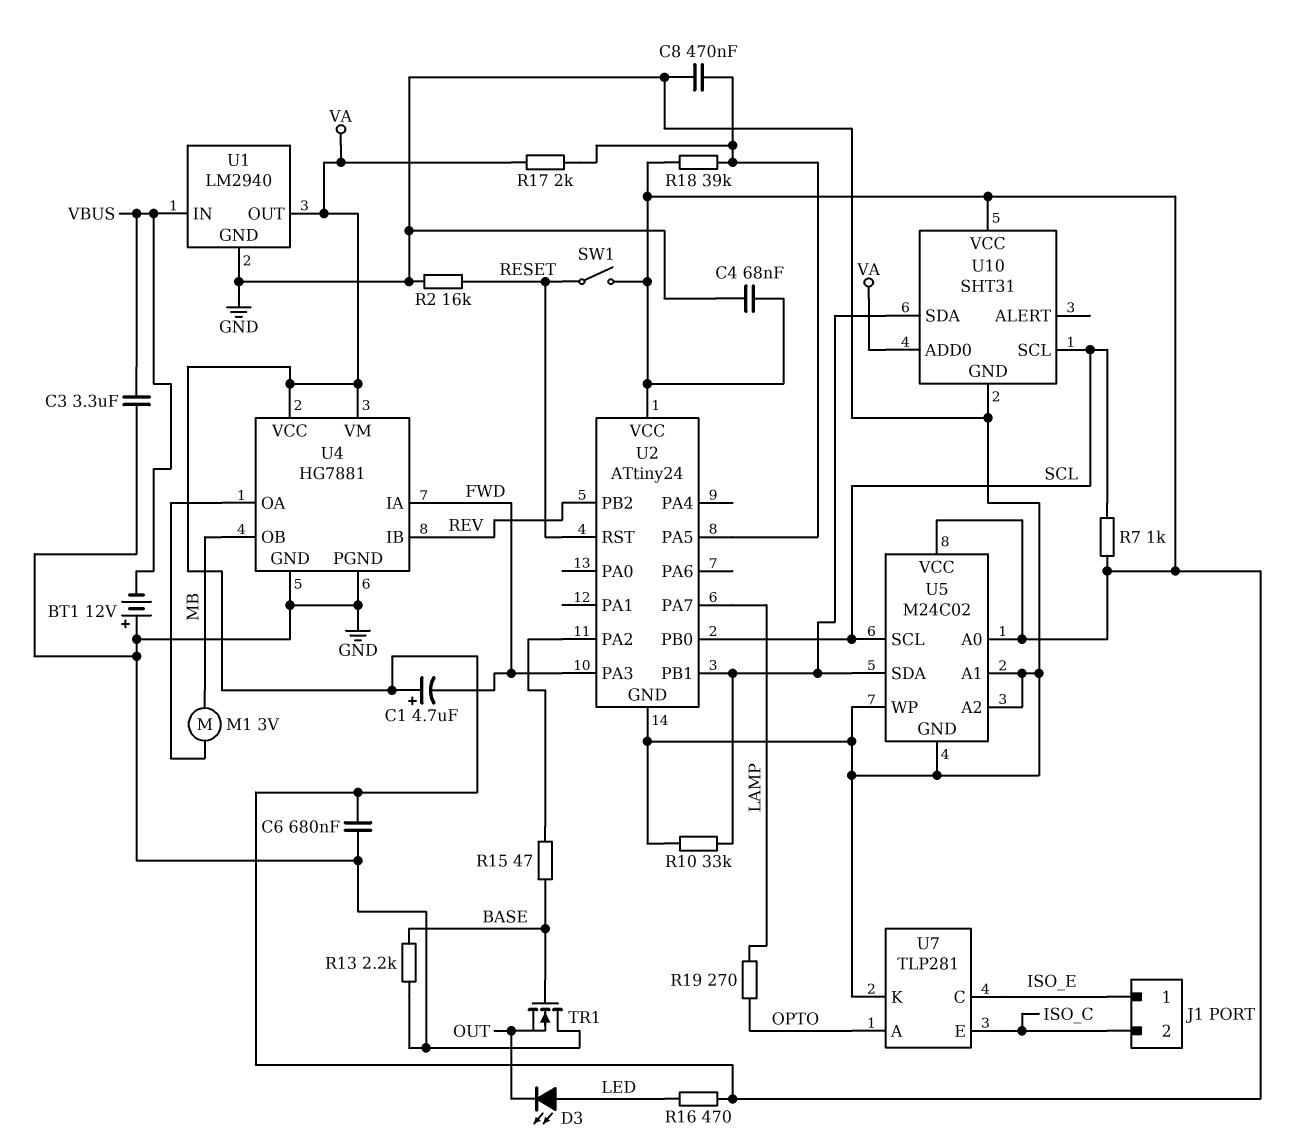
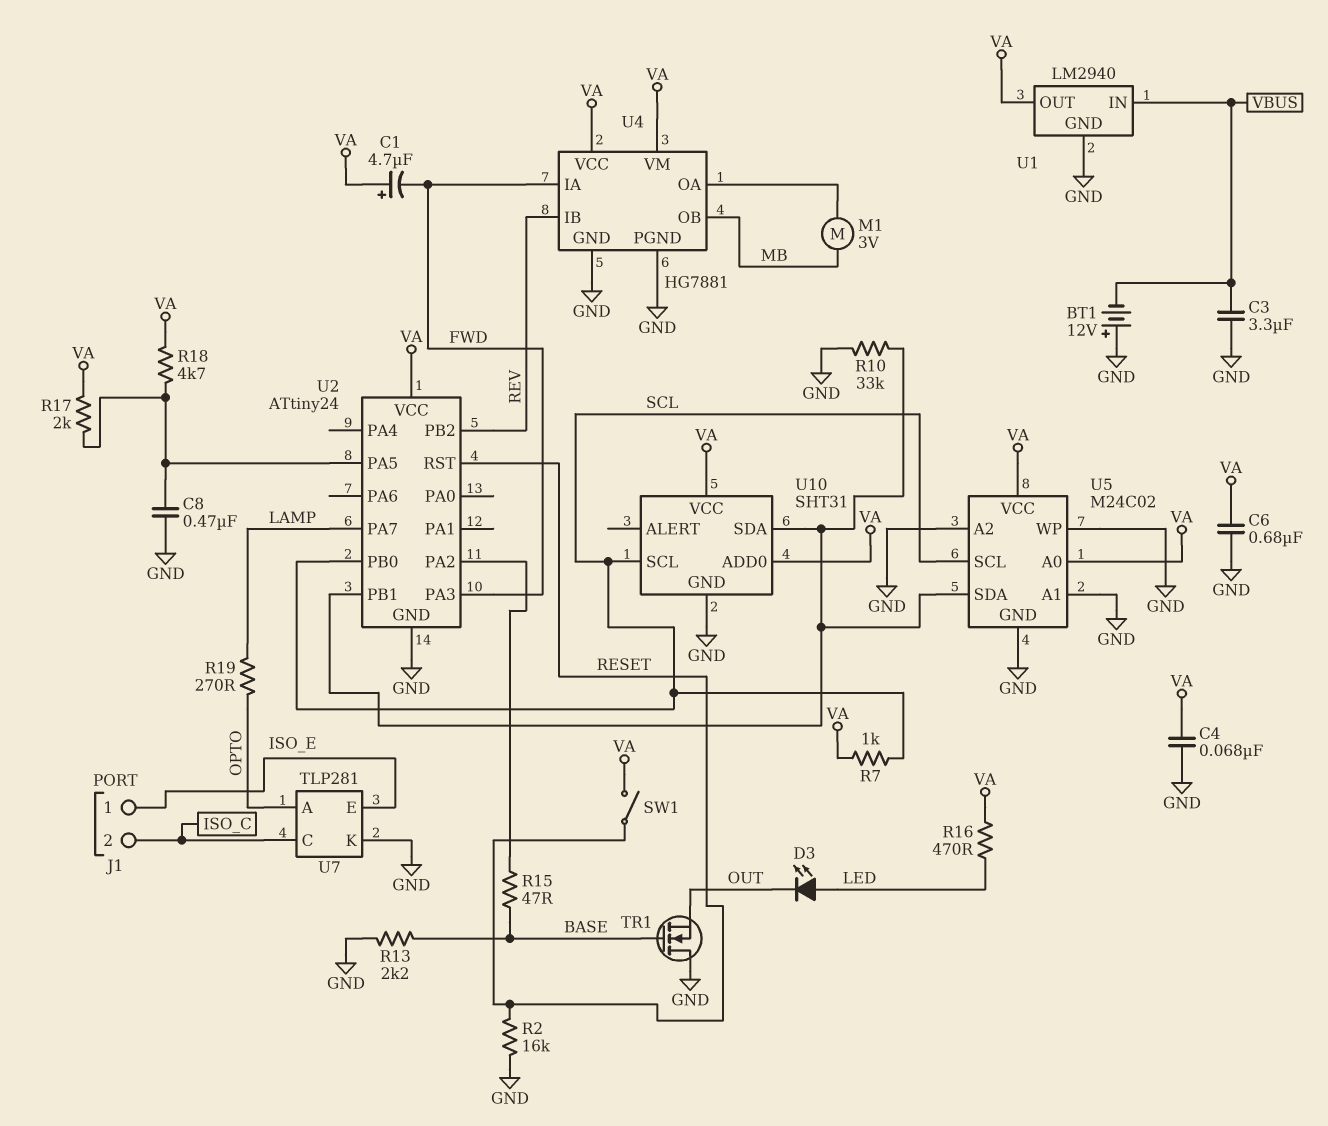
R18: 39k (U2/PA5, VA) -> 4.7k (U2/PA5, VA)
U7 pin C: ISO_E -> ISO_C
U7 pin E: ISO_C -> ISO_E

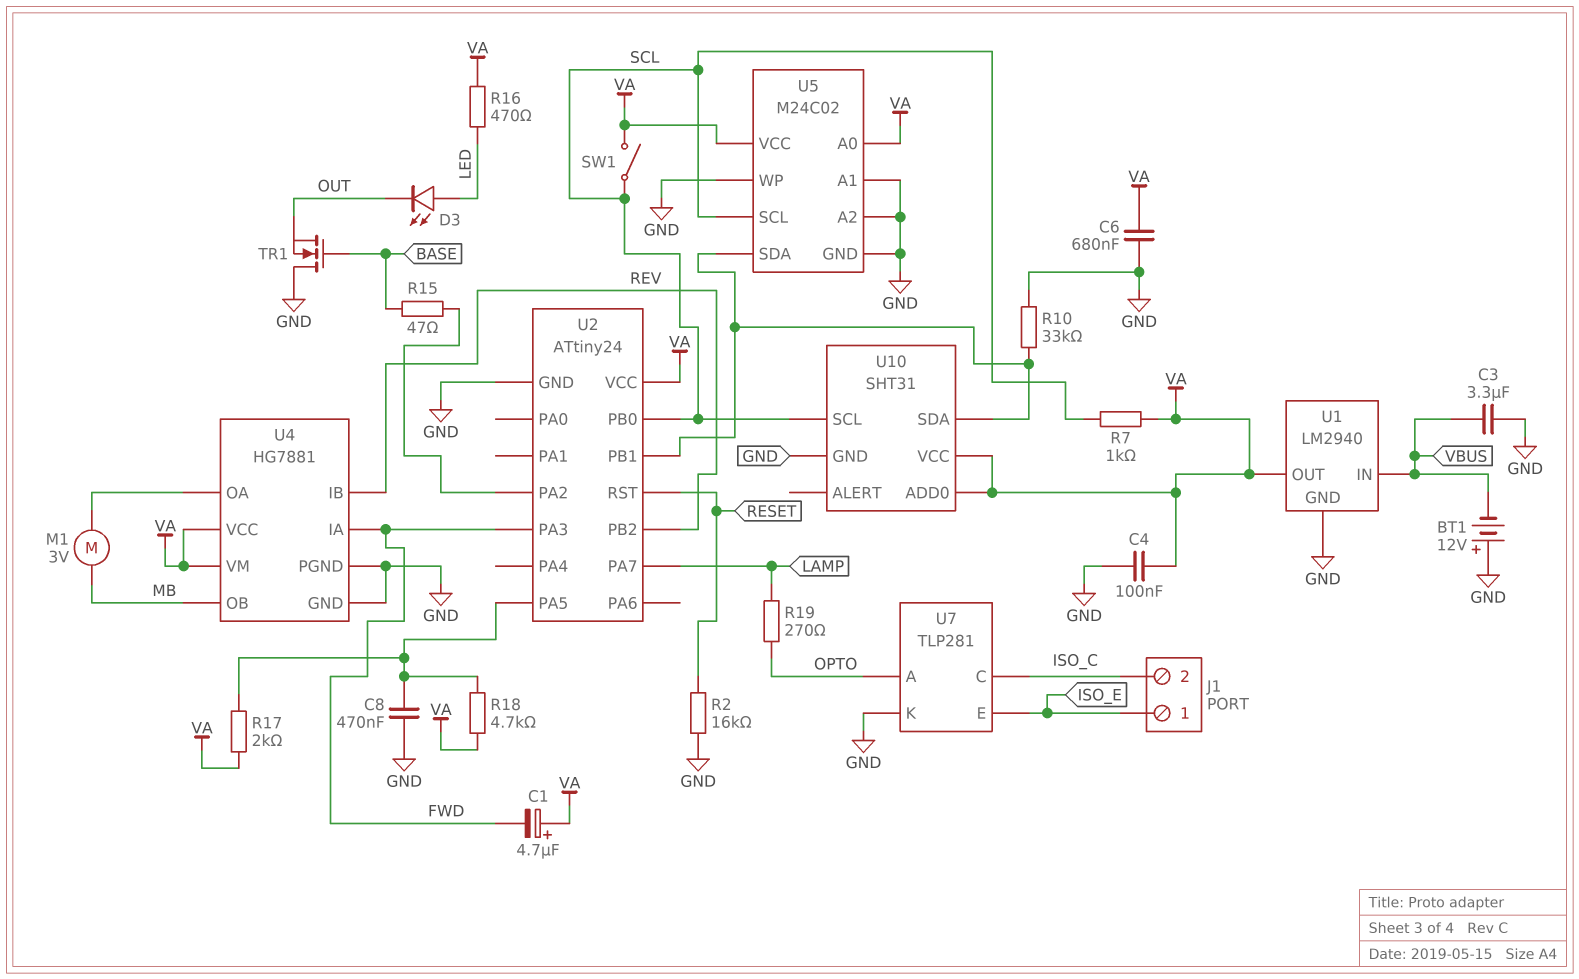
C4: 68nF (GND, VA) -> 100nF (GND, VA)
R13: 2.2k (BASE, GND) -> none
SW1: switch (RESET, VA) -> switch (SCL, VA)

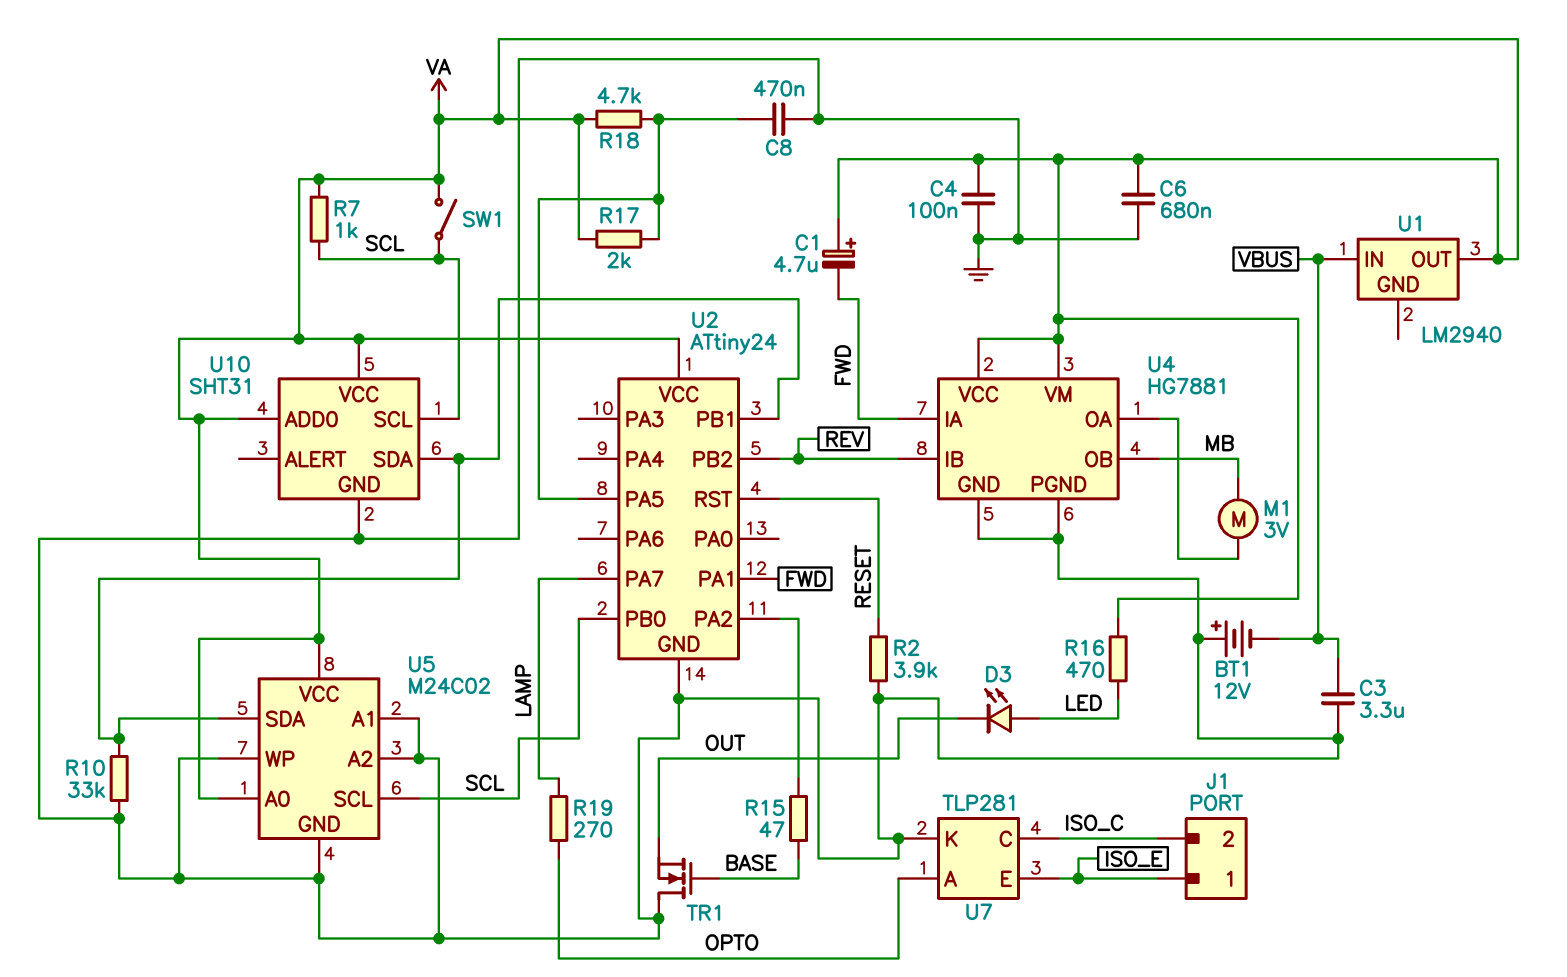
R2: 16k (GND, RESET) -> 3.9k (GND, RESET)
U1 pin GND: GND -> none
U2 pin PA1: none -> FWD
U2 pin PA3: FWD -> none

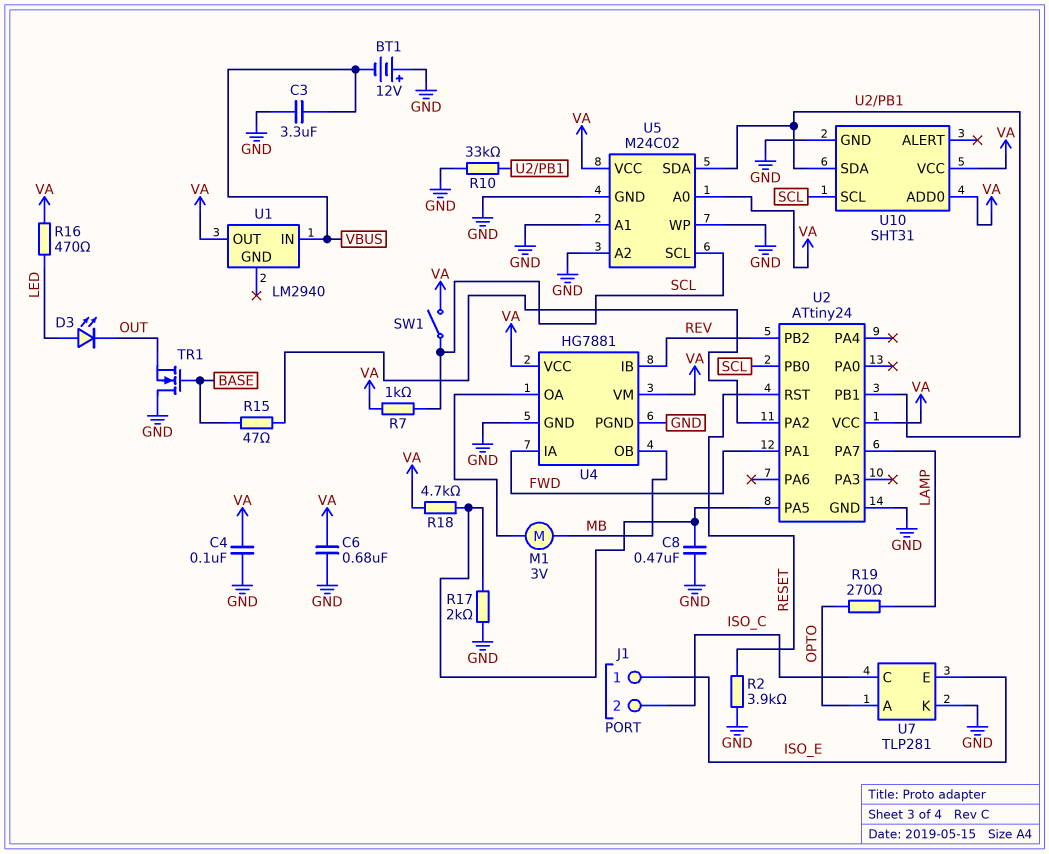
C1: 4.7uF (plus VA, minus FWD) -> none
R17: 2k (U2/PA5, VA) -> 2k (GND, U2/PA5)

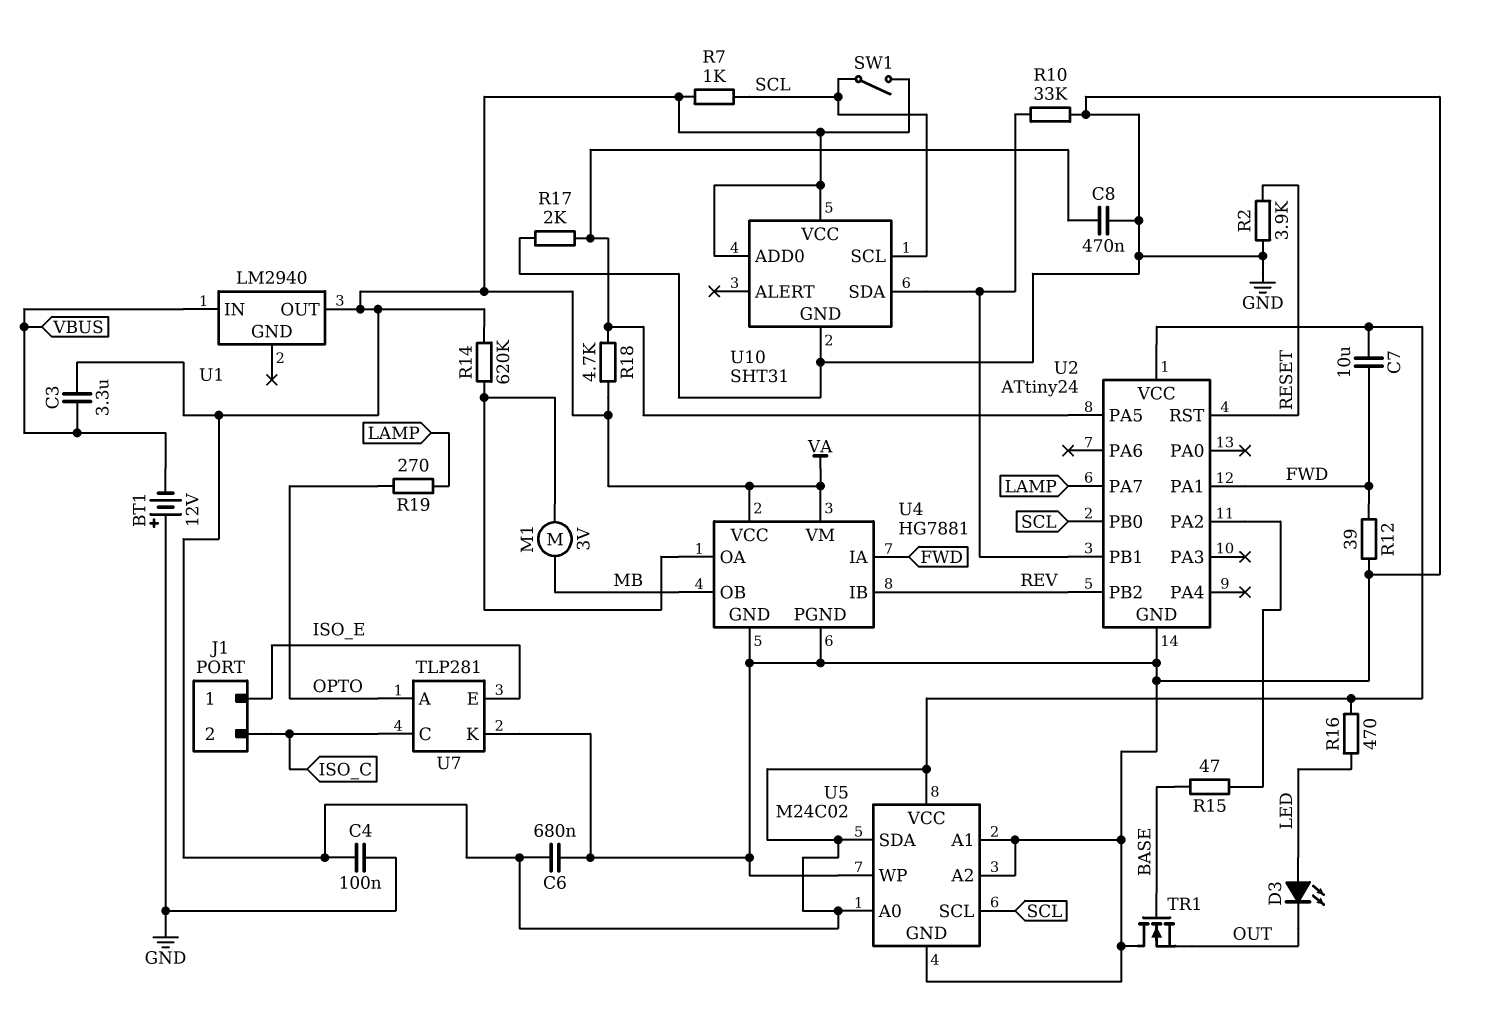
C3: 3.3uF (GND, VBUS) -> 3.3uF (VA, VBUS)
C7: none -> 10uF (FWD, VA)
R12: none -> 39 (FWD, GND)
R14: none -> 620k (U4/OA, VA)
U5 pin SDA: U2/PB1 -> VA

